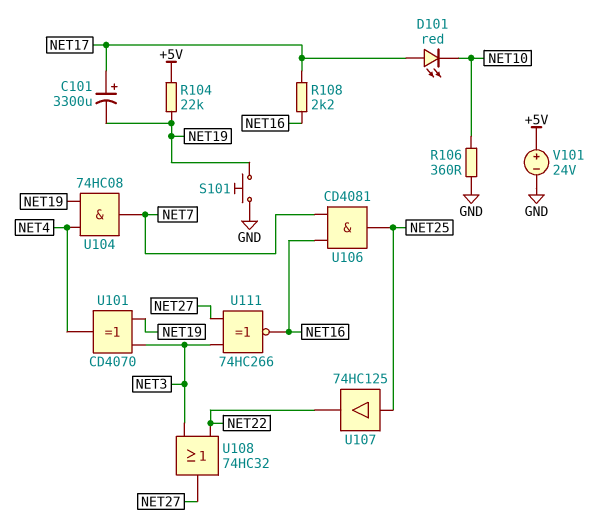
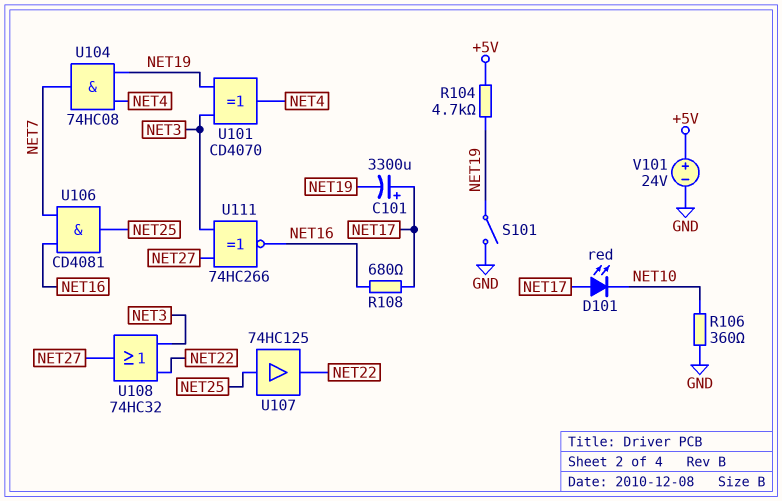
R104: 22k (+5V, NET19) -> 4.7k (+5V, NET19)
R108: 2.2k (NET16, NET17) -> 680 (NET16, NET17)
S101: button (GND, NET19) -> switch (GND, NET19)

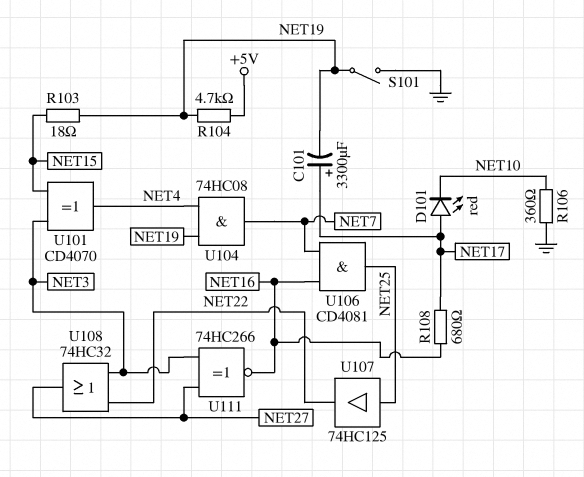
R103: none -> 18 (NET15, NET19)
U101: XOR CD4070 (in NET3, in NET19, out NET4) -> XOR CD4070 (in NET3, in NET15, out NET4)
V101: 24V (plus +5V, minus GND) -> none

